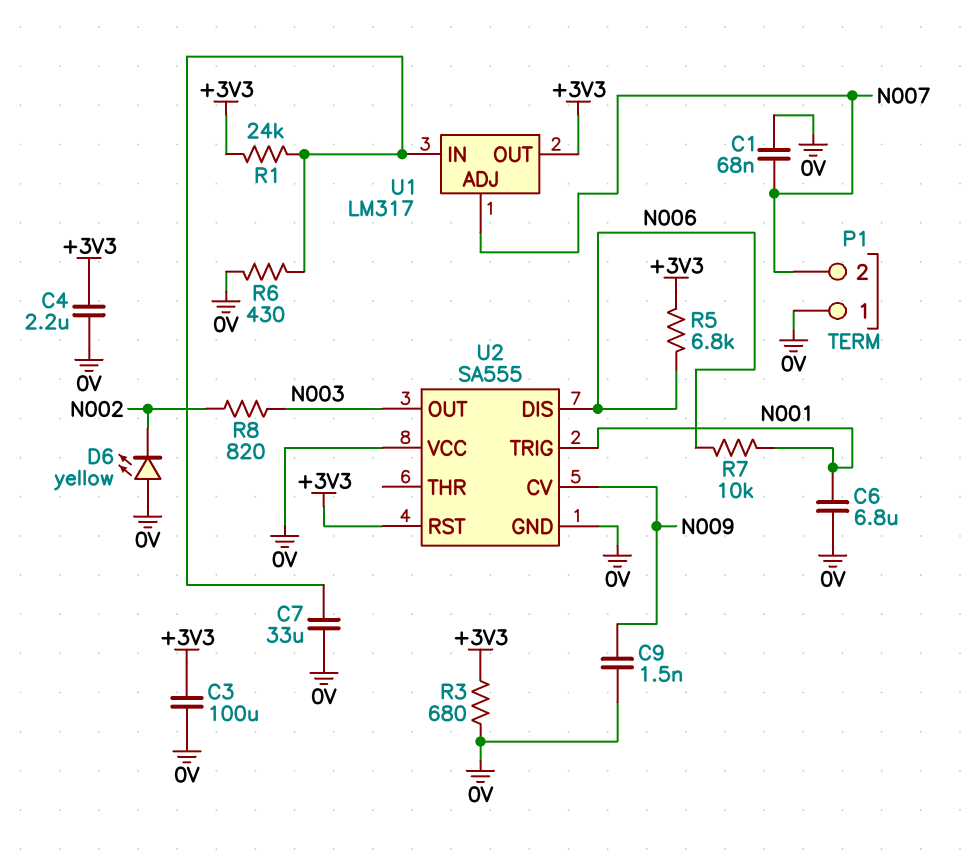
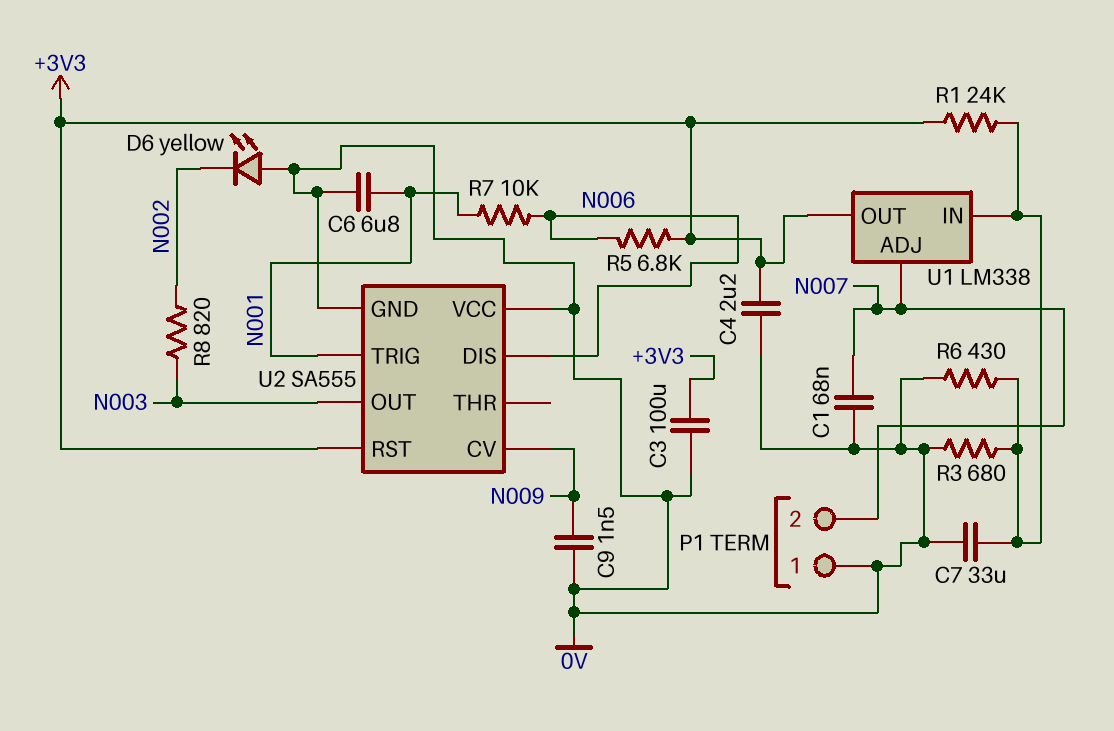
R3: 680 (+3V3, 0V) -> 680 (0V, U1/IN)
U1: LM317 -> LM338

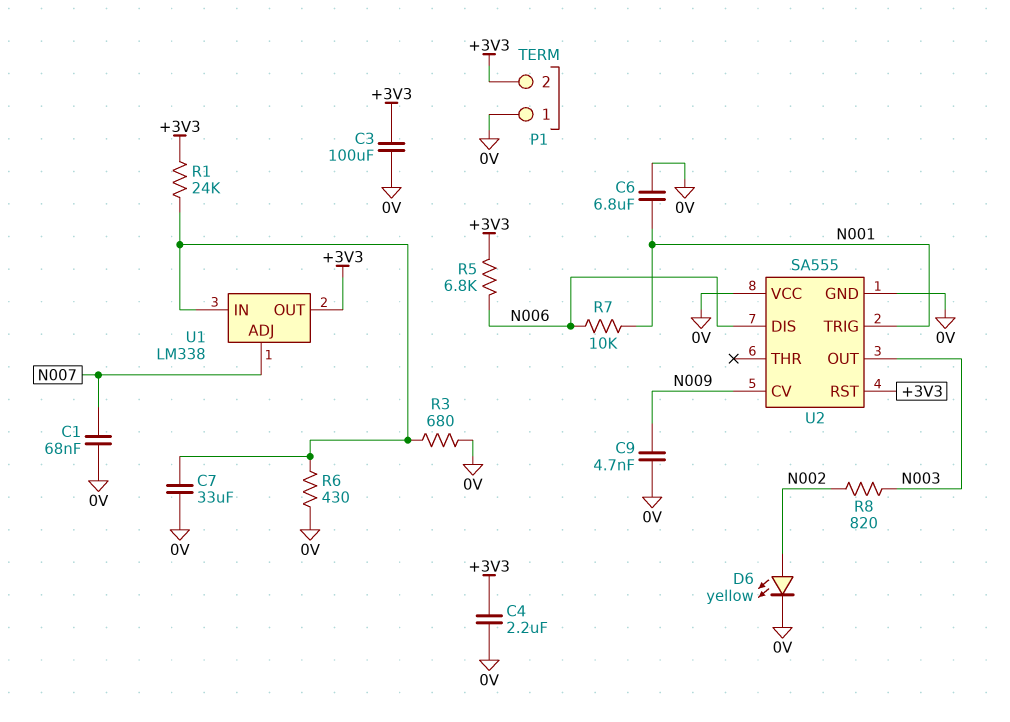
C9: 1.5nF (0V, N009) -> 4.7nF (0V, N009)
D6: LED yellow (A 0V, K N002) -> LED yellow (A N002, K 0V)
P1 pin 2: N007 -> +3V3

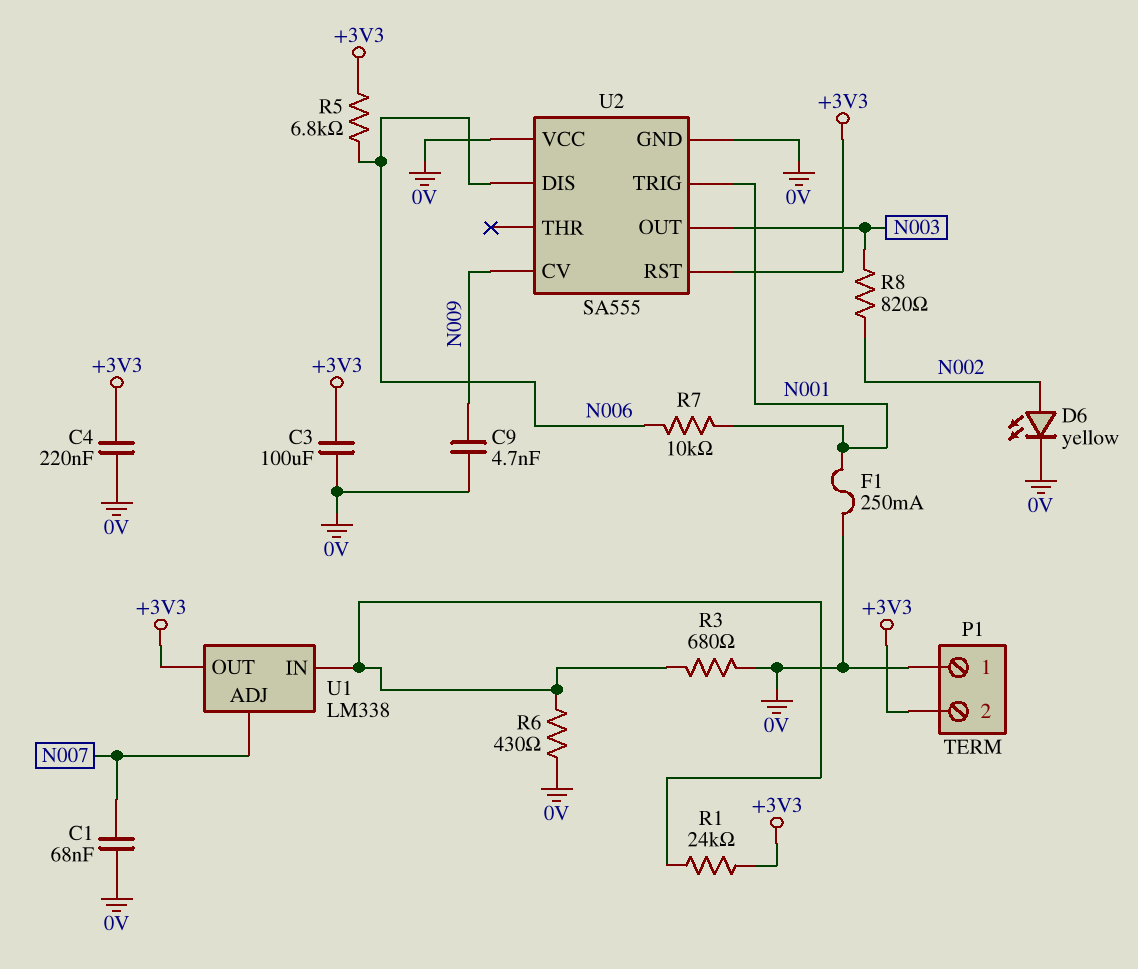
C4: 2.2uF (+3V3, 0V) -> 220nF (+3V3, 0V)
C6: 6.8uF (0V, N001) -> none
C7: 33uF (0V, U1/IN) -> none
F1: none -> 250mA (0V, N001)

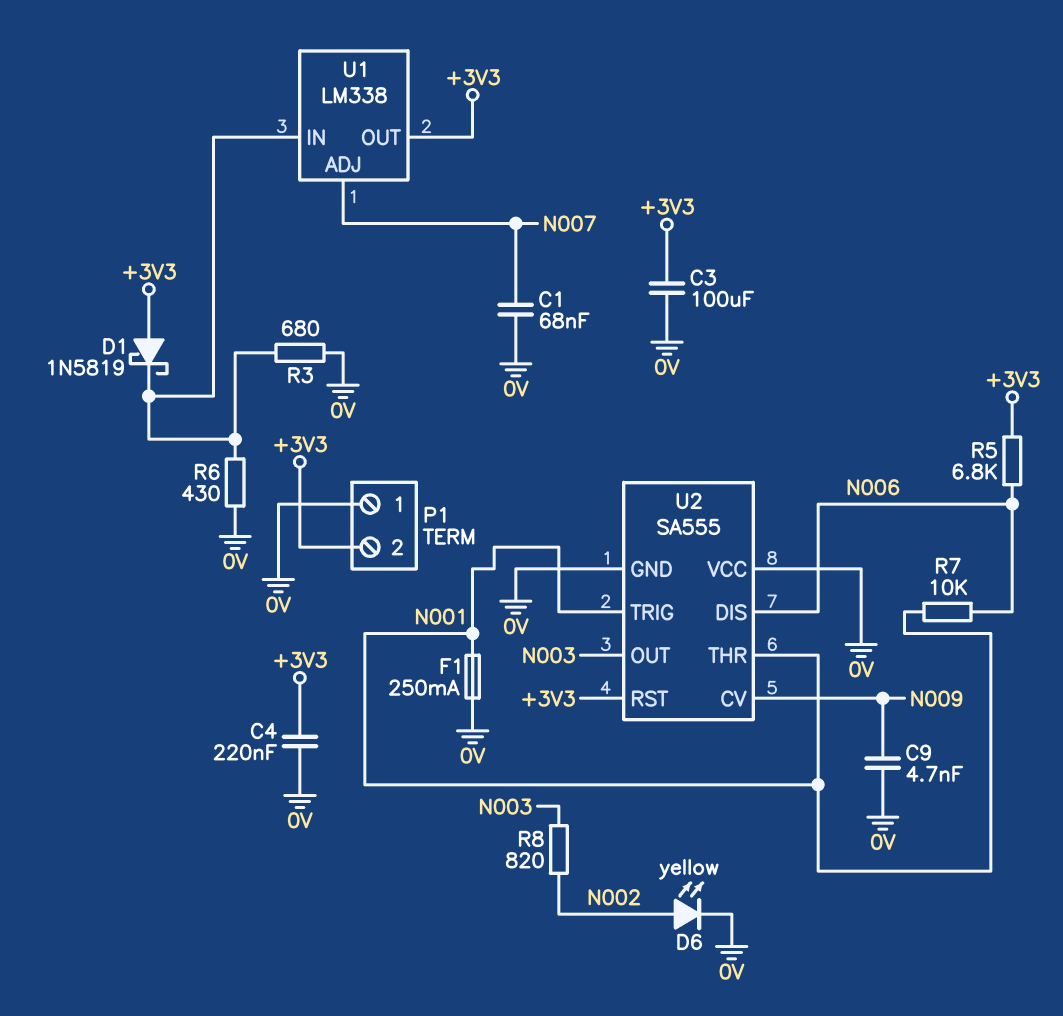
D1: none -> schottky 1N5819 (A +3V3, K U1/IN)
R1: 24k (+3V3, U1/IN) -> none
U2 pin THR: none -> N001

